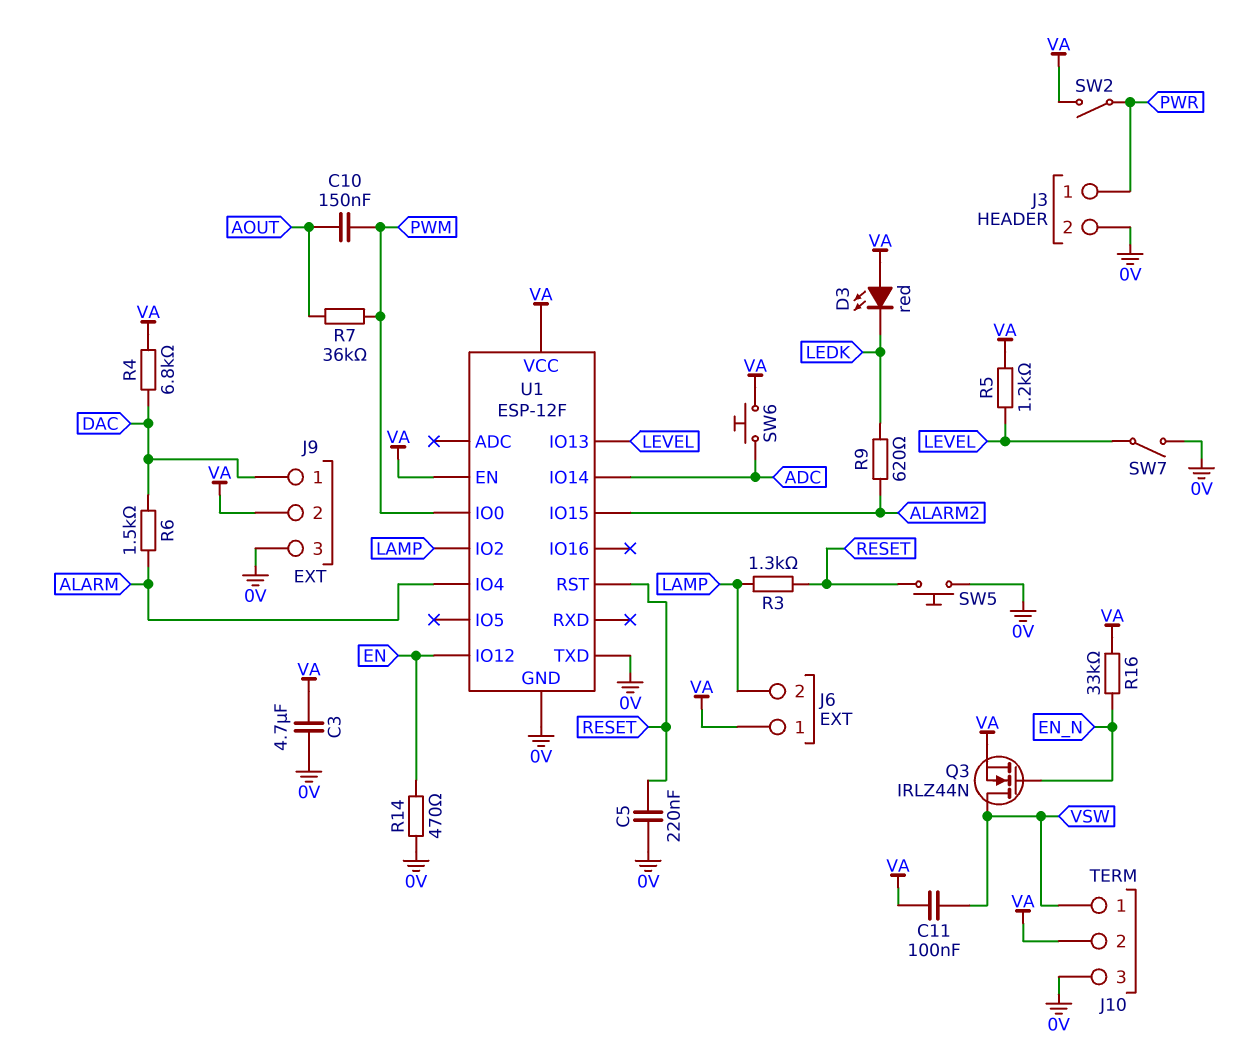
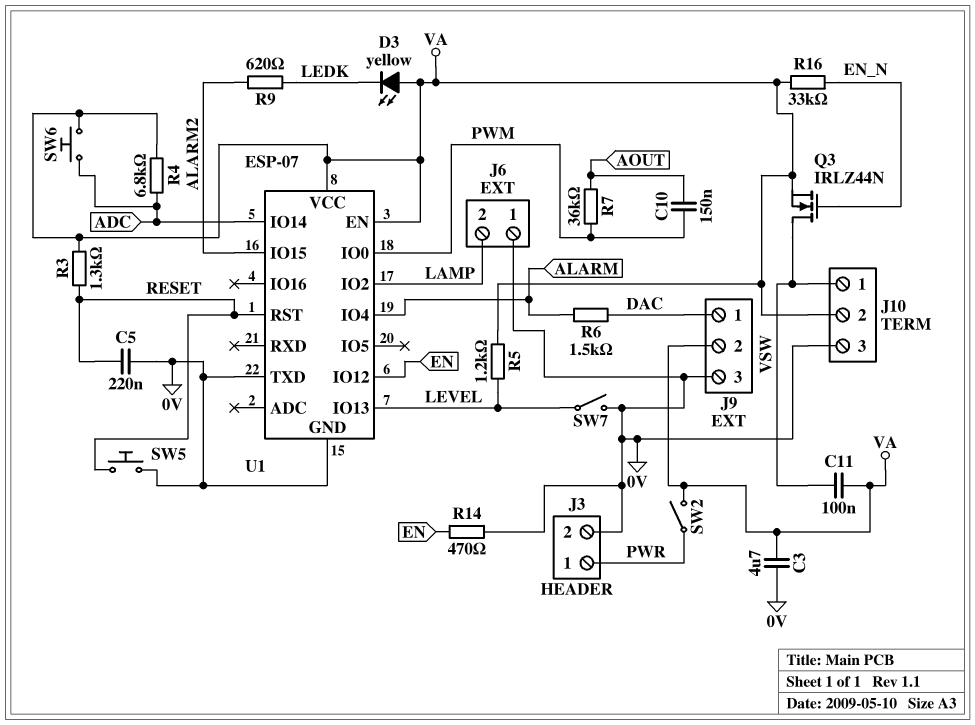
D3: LED red (A VA, K LEDK) -> LED yellow (A VA, K LEDK)
J6 pin 1: VA -> 0V
R3: 1.3k (LAMP, RESET) -> 1.3k (RESET, VA)
R4: 6.8k (DAC, VA) -> 6.8k (ADC, VA)
U1: ESP-12F -> ESP-07

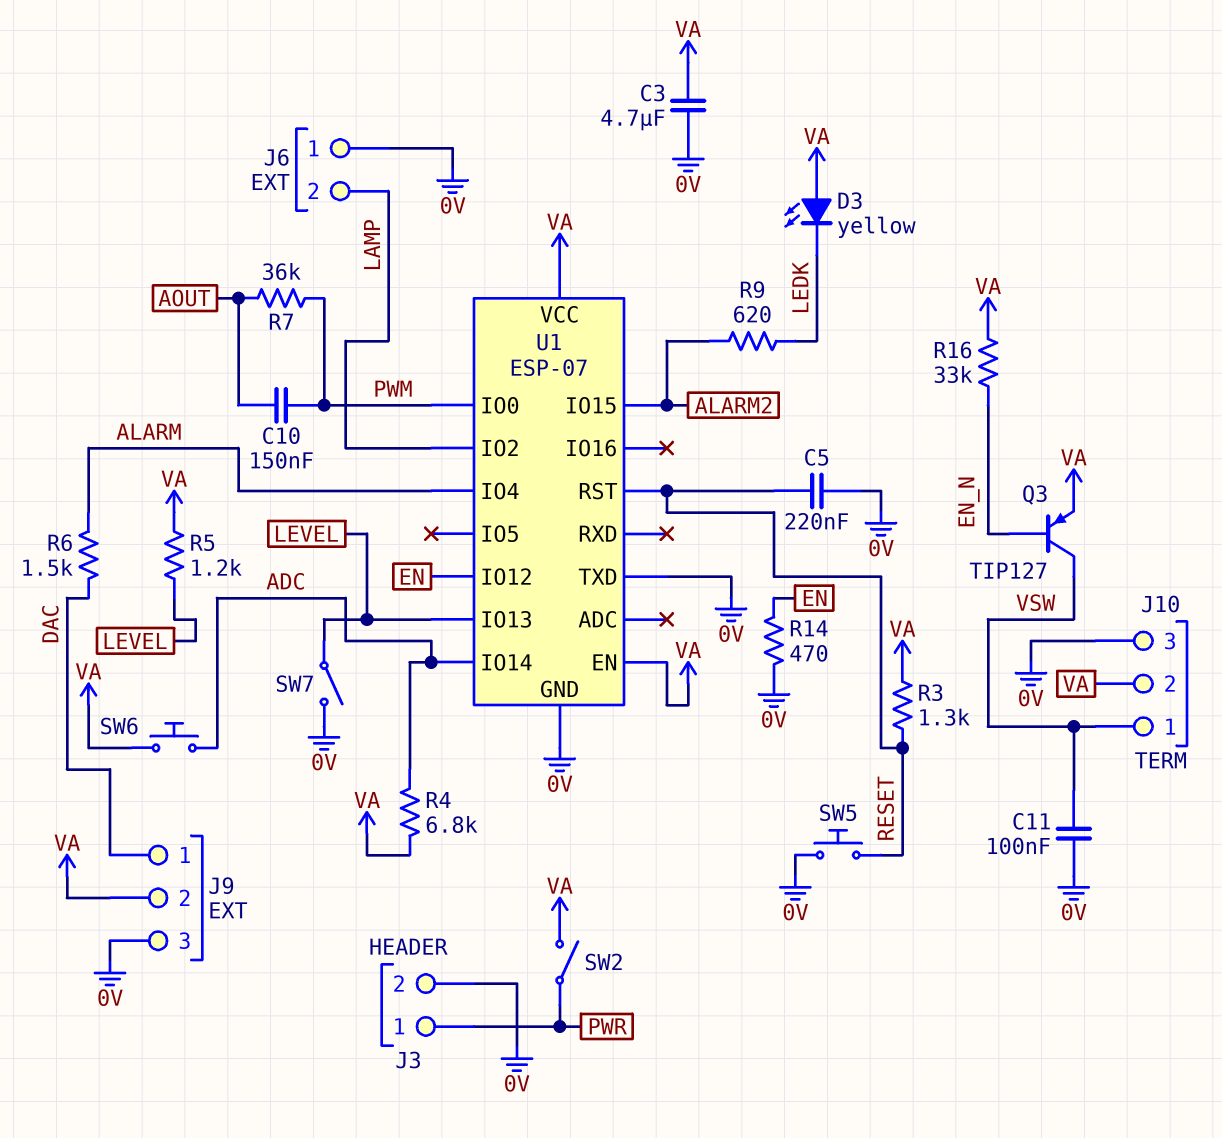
C11: 100nF (VA, VSW) -> 100nF (0V, VSW)
Q3: NMOS IRLZ44N (G EN_N, D VSW, S VA) -> PNP TIP127 (B EN_N, C VSW, E VA)

